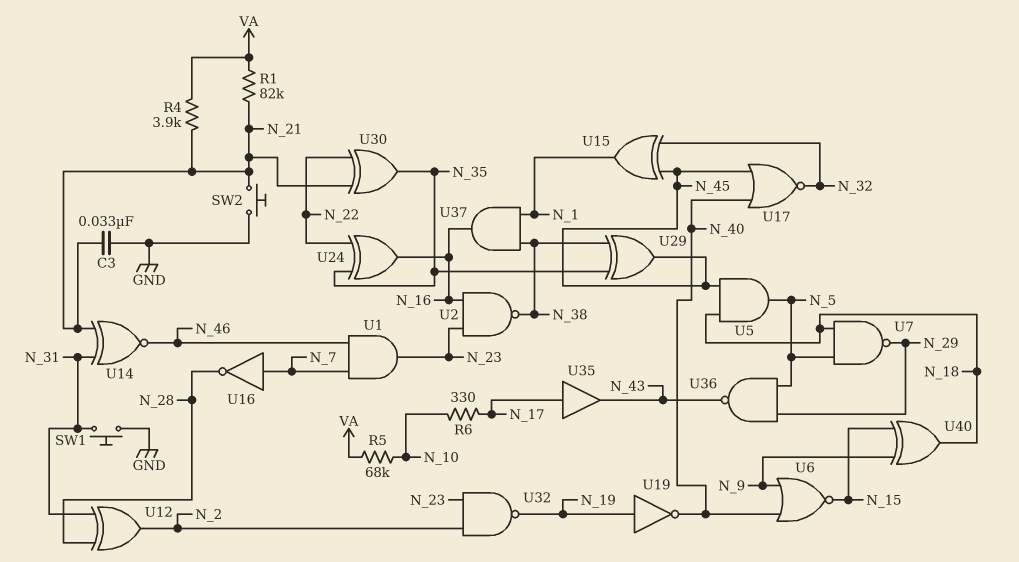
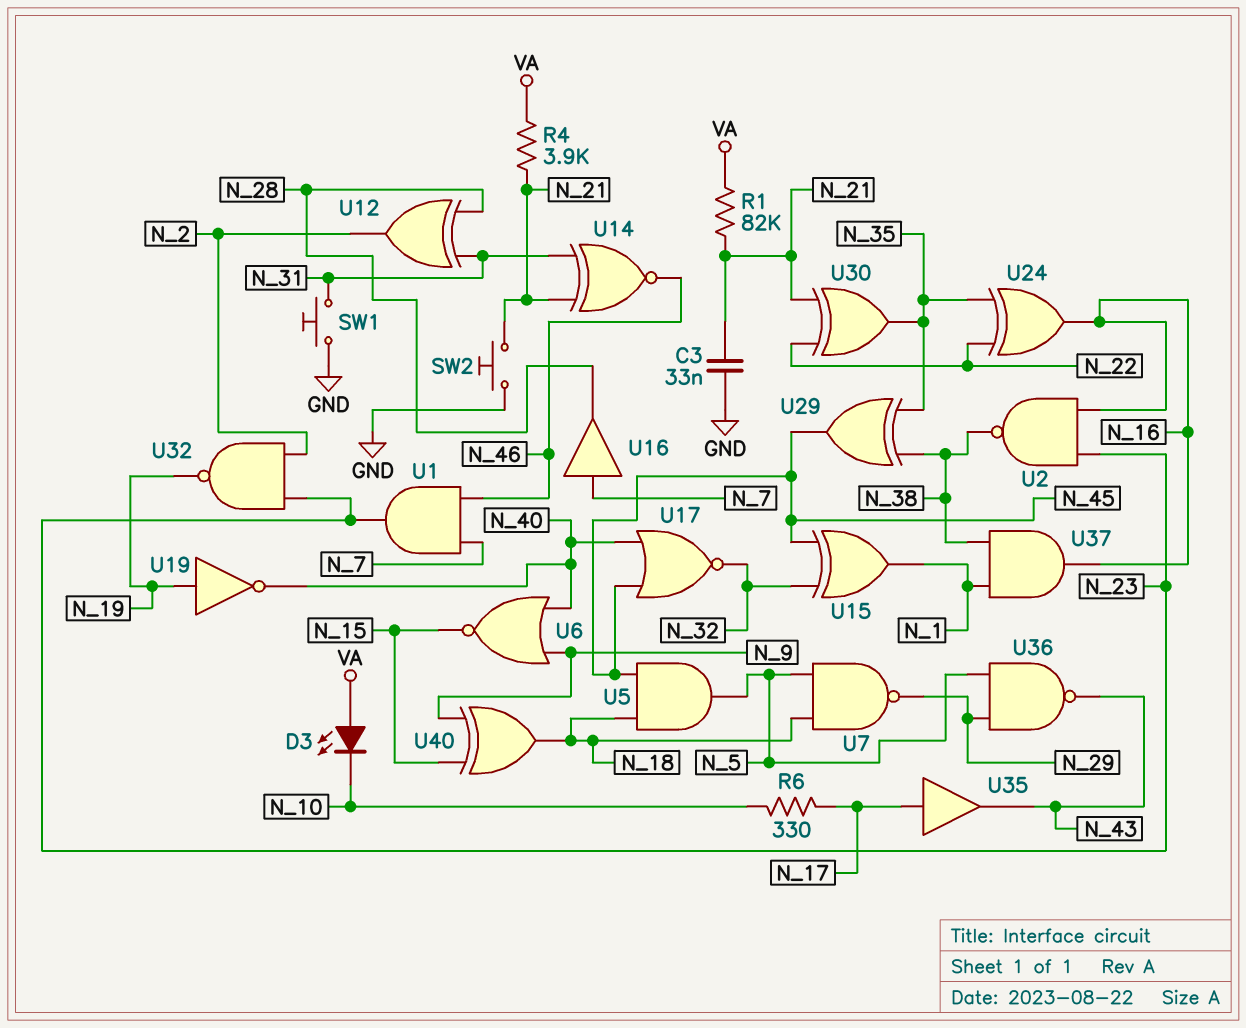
D3: none -> LED (A VA, K N_10)
R5: 68k (N_10, VA) -> none
U16: NOT (in N_7, out N_28) -> buffer (in N_7, out N_28)

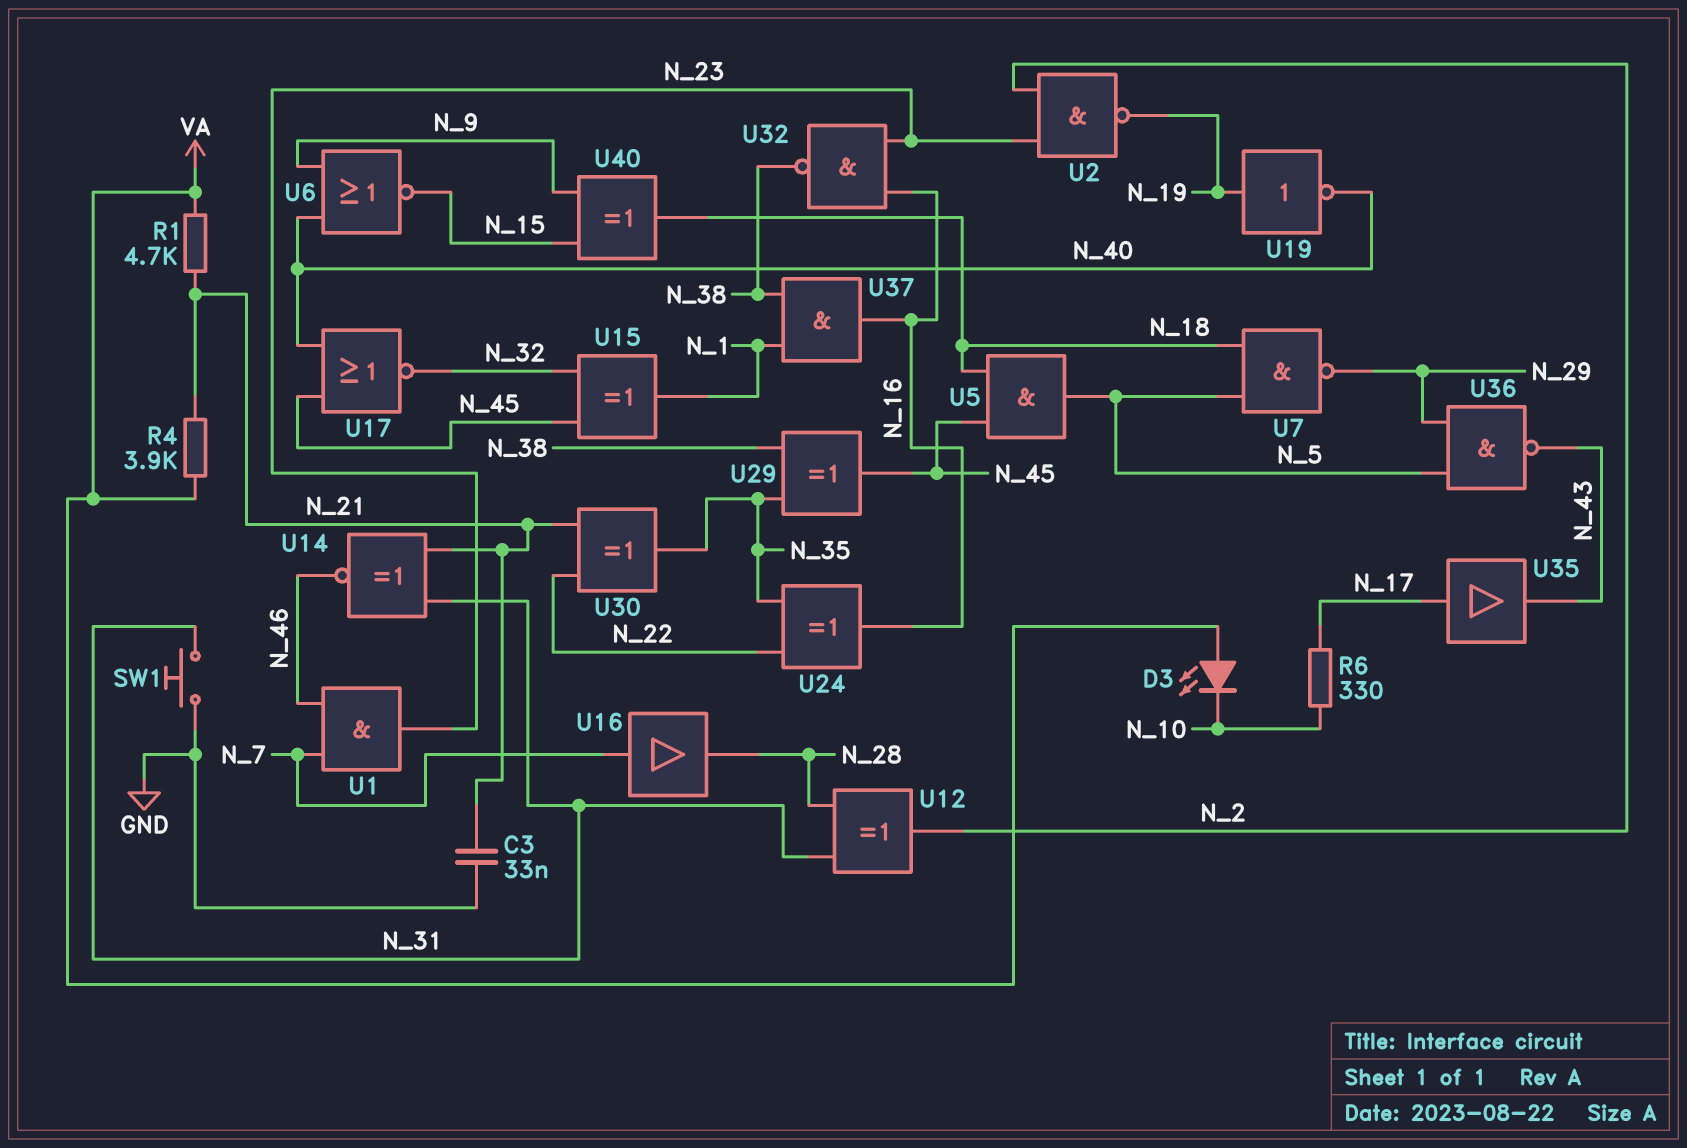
R1: 82k (N_21, VA) -> 4.7k (N_21, VA)
SW2: button (GND, N_21) -> none
U2: NAND (in N_16, in N_23, out N_38) -> NAND (in N_2, in N_23, out N_19)
U32: NAND (in N_2, in N_23, out N_19) -> NAND (in N_16, in N_23, out N_38)

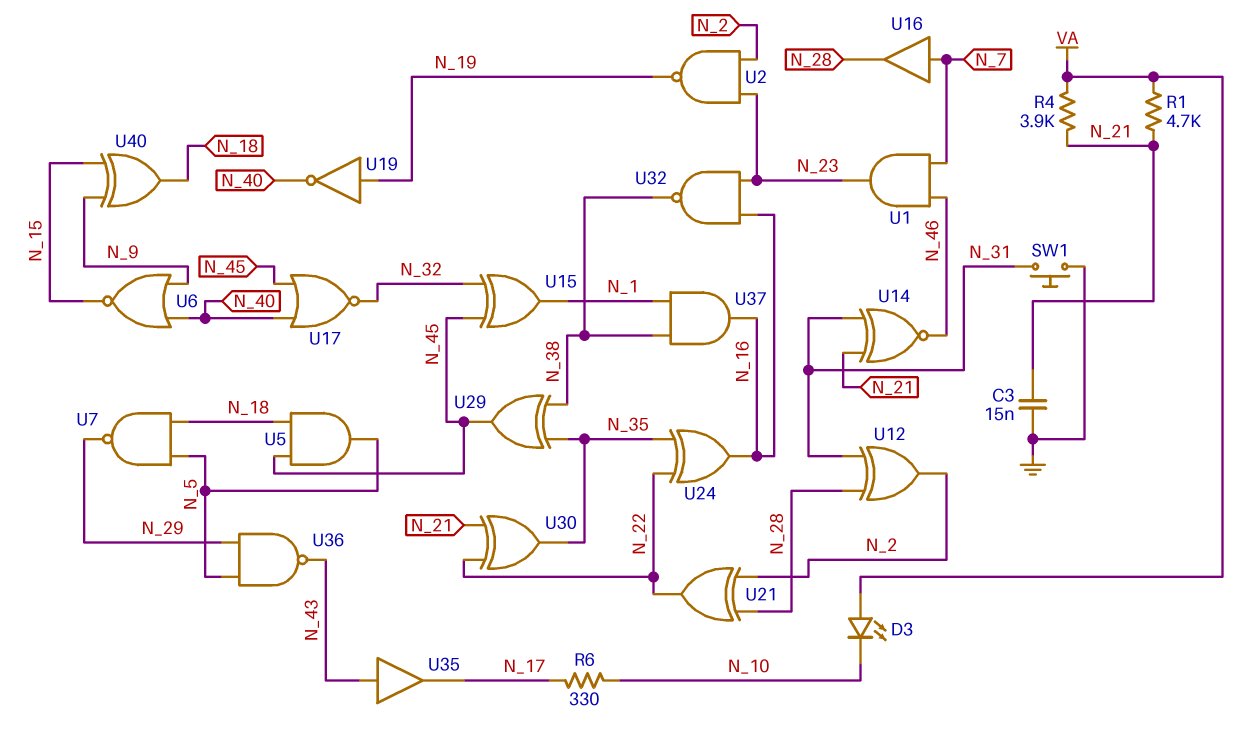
C3: 33nF (GND, N_21) -> 15nF (GND, N_21)
U21: none -> XOR (in N_2, in N_28, out N_22)
U35: buffer (in N_17, out N_43) -> buffer (in N_43, out N_17)

